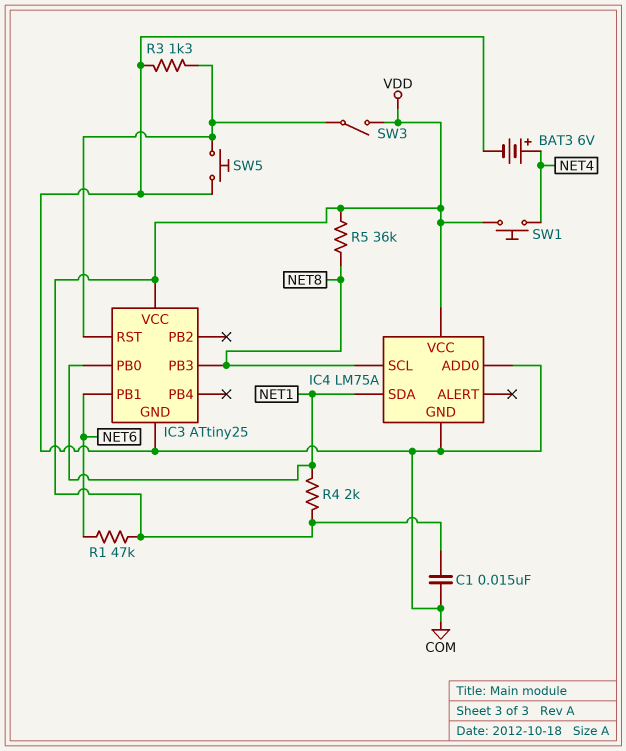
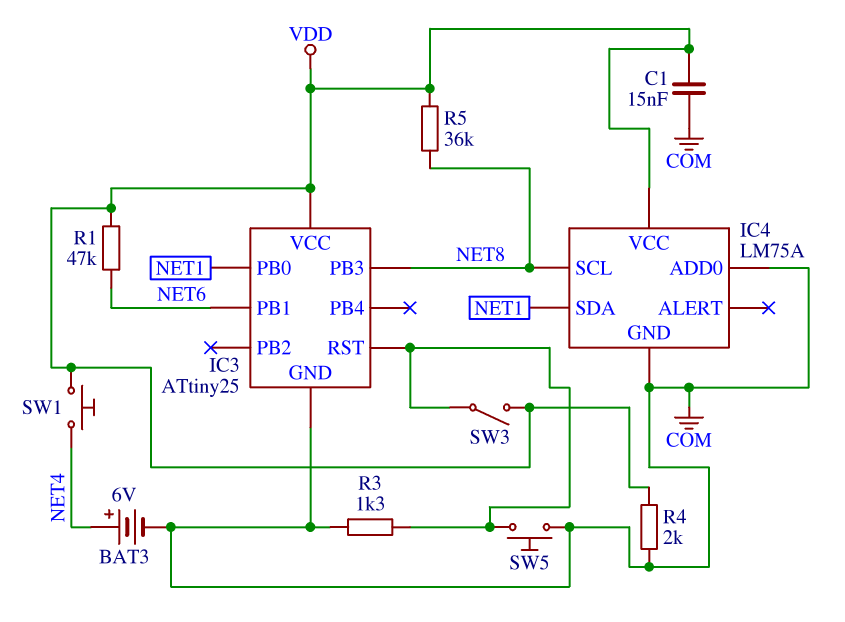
R4: 2k (NET1, VDD) -> 2k (COM, VDD)

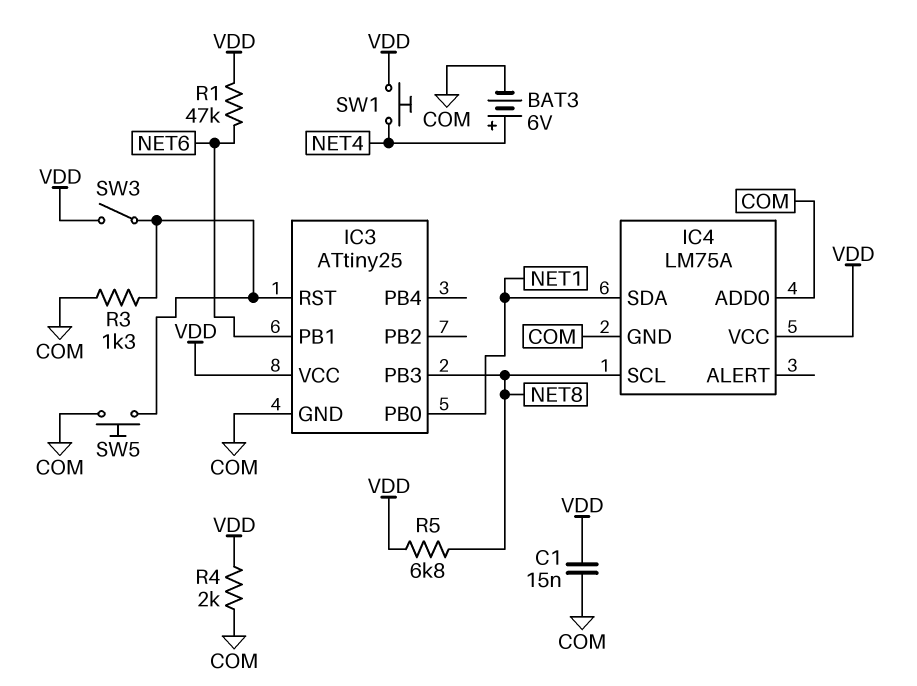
R5: 36k (NET8, VDD) -> 6.8k (NET8, VDD)

